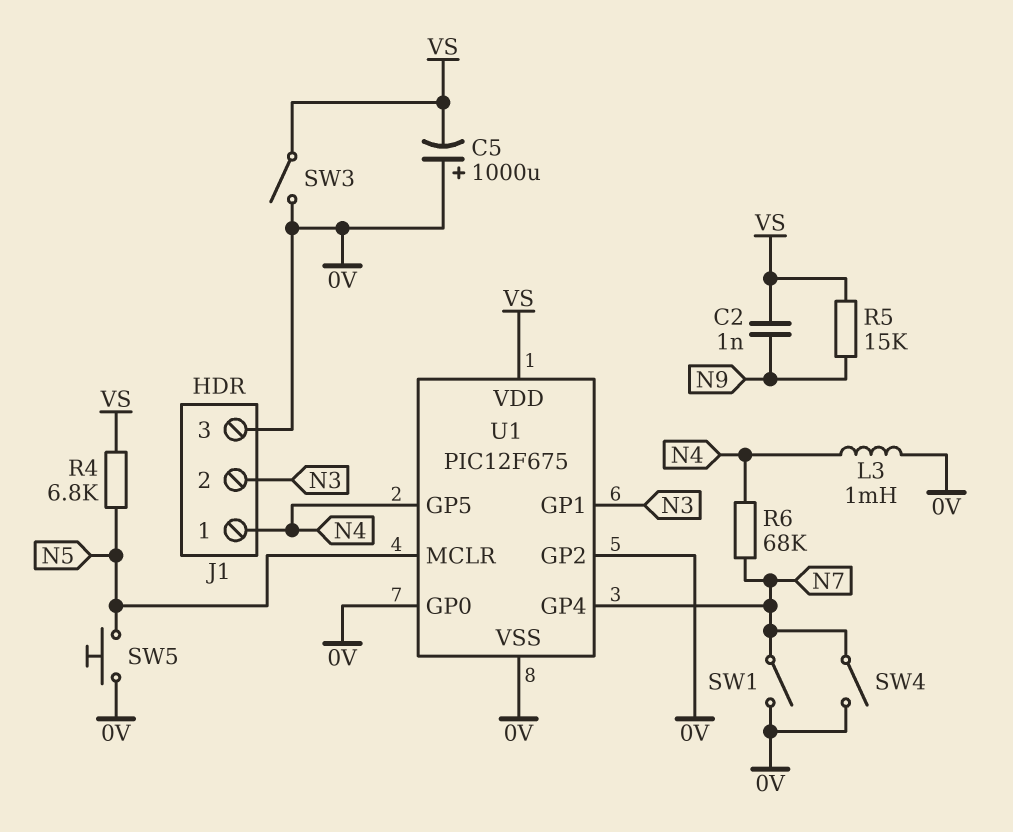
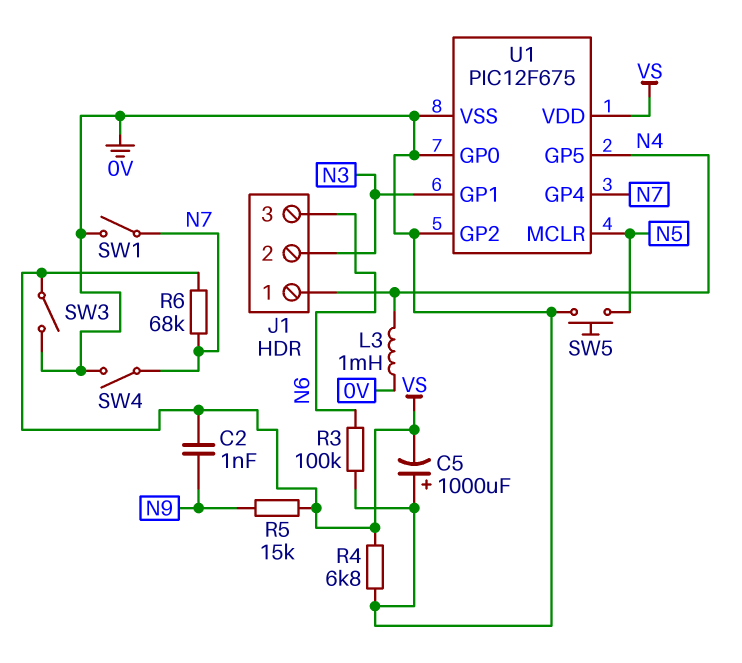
J1 pin 3: 0V -> N6
R3: none -> 100k (0V, N6)
R4: 6.8k (N5, VS) -> 6.8k (0V, VS)
R6: 68k (N4, N7) -> 68k (N7, VS)

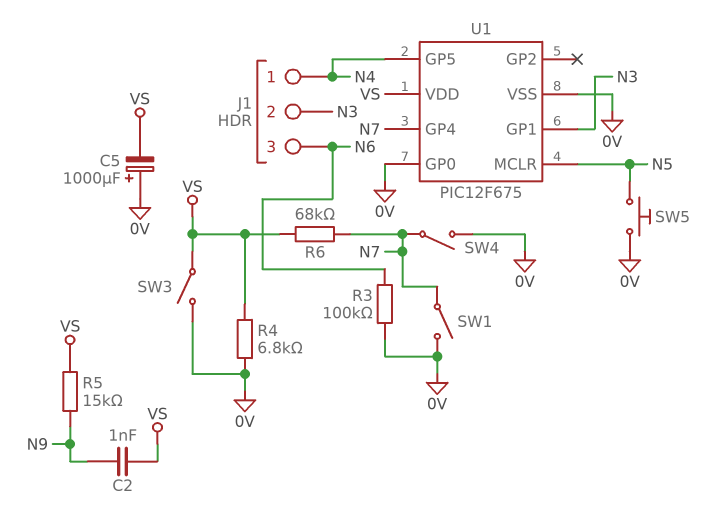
L3: 1mH (0V, N4) -> none
U1 pin GP2: 0V -> none

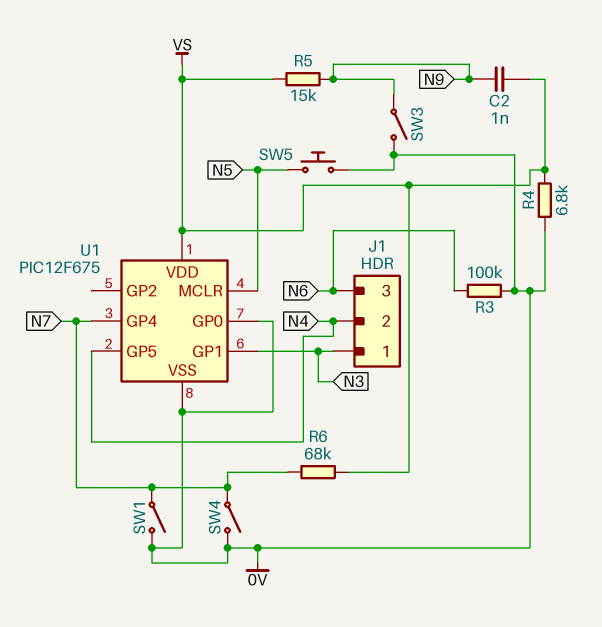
C5: 1000uF (plus 0V, minus VS) -> none
J1 pin 1: N4 -> N3
J1 pin 2: N3 -> N4
SW3: switch (0V, VS) -> switch (0V, N9)

